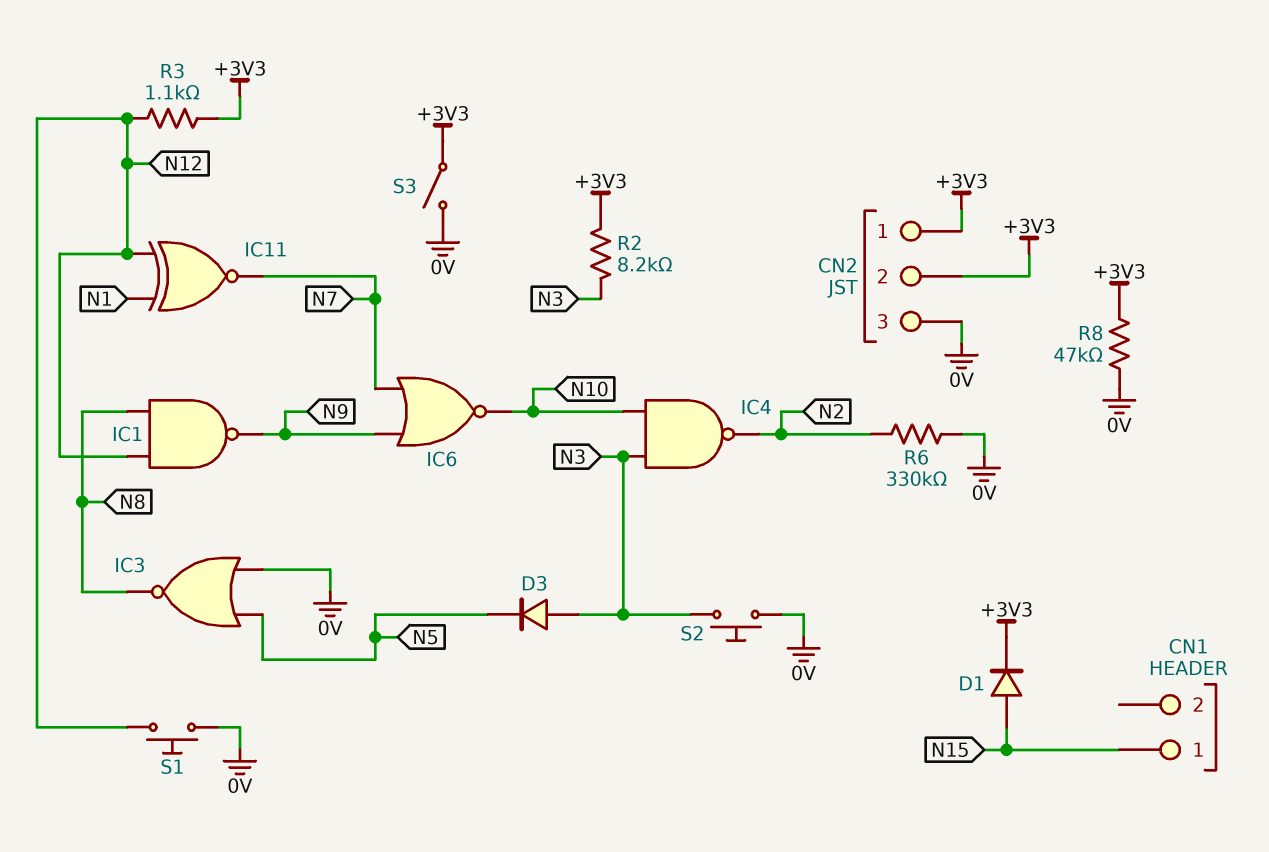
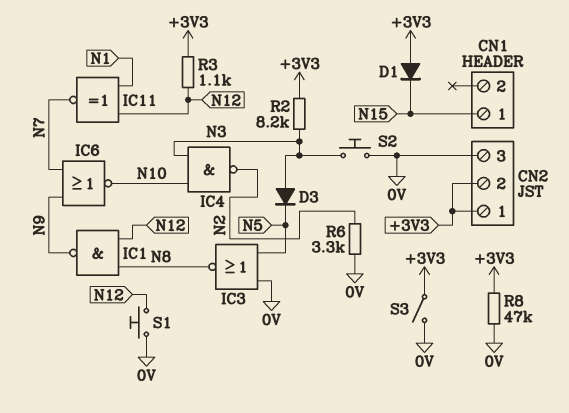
D1: diode (A N15, K +3V3) -> diode (A +3V3, K N15)
R6: 330k (0V, N2) -> 3.3k (0V, N2)

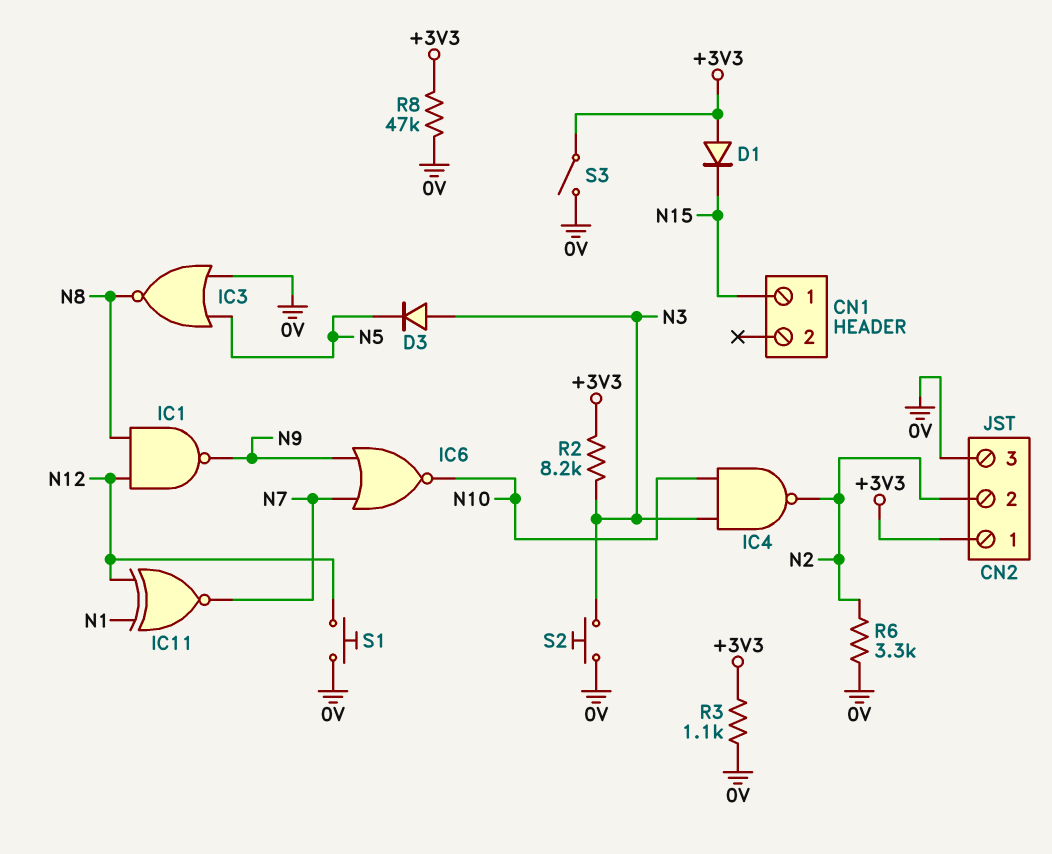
CN2 pin 2: +3V3 -> N2
R3: 1.1k (+3V3, N12) -> 1.1k (+3V3, 0V)

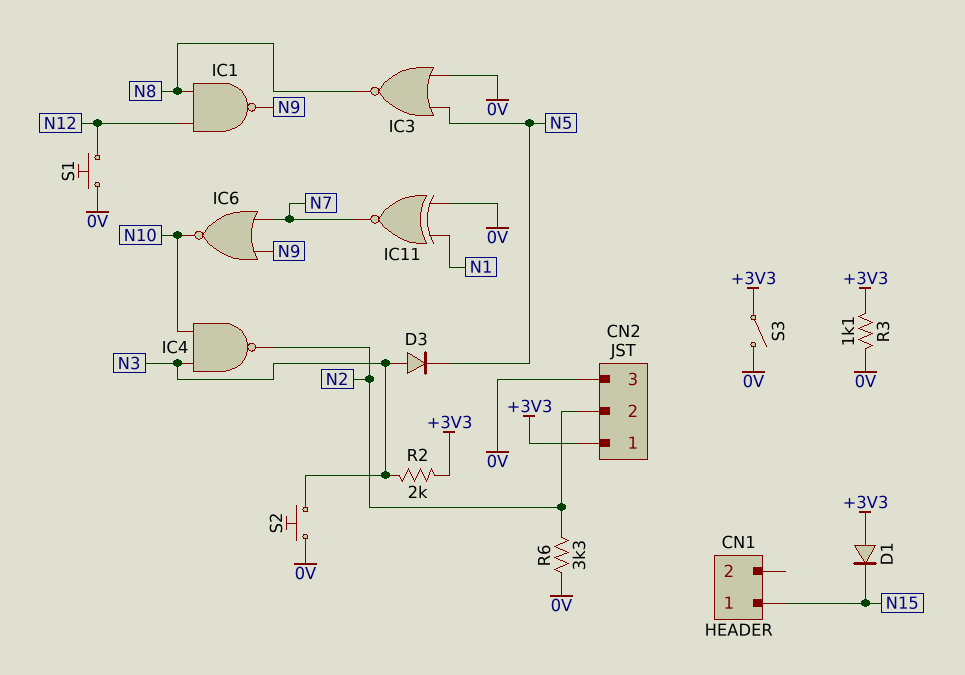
IC11: XNOR (in N1, in N12, out N7) -> XNOR (in 0V, in N1, out N7)
R2: 8.2k (+3V3, N3) -> 2k (+3V3, N3)
R8: 47k (+3V3, 0V) -> none

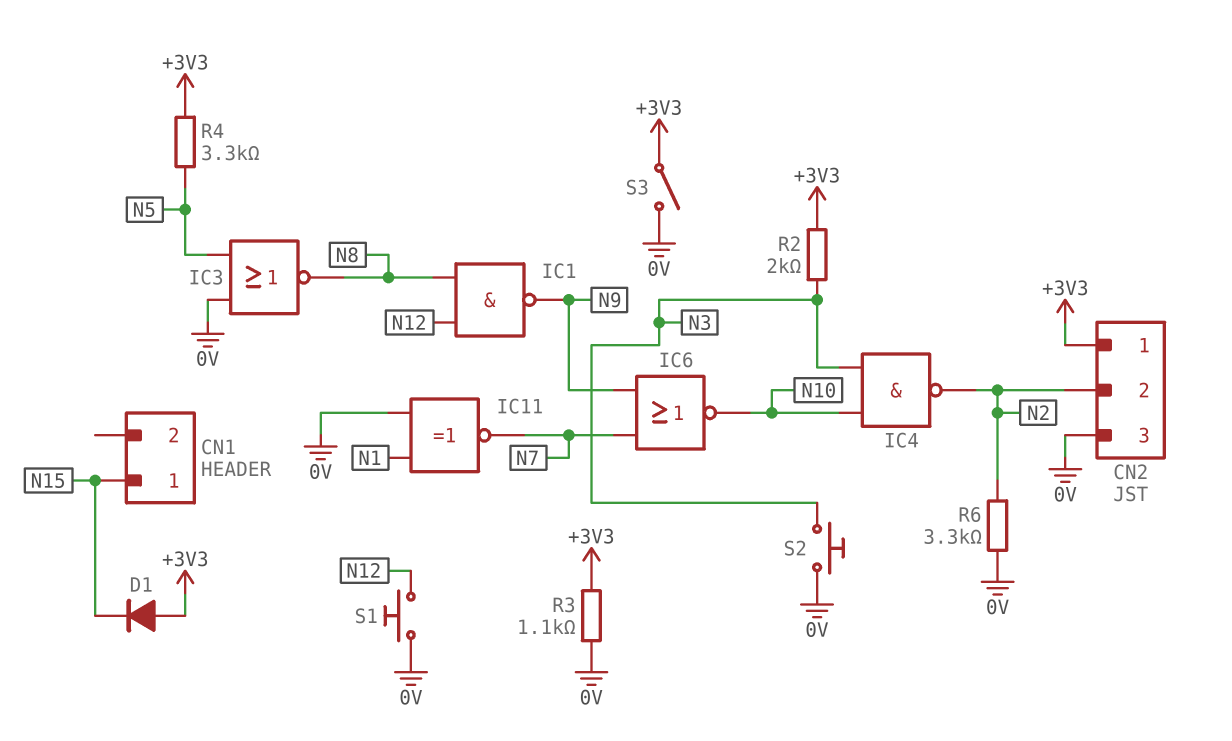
D3: diode (A N3, K N5) -> none
R4: none -> 3.3k (+3V3, N5)

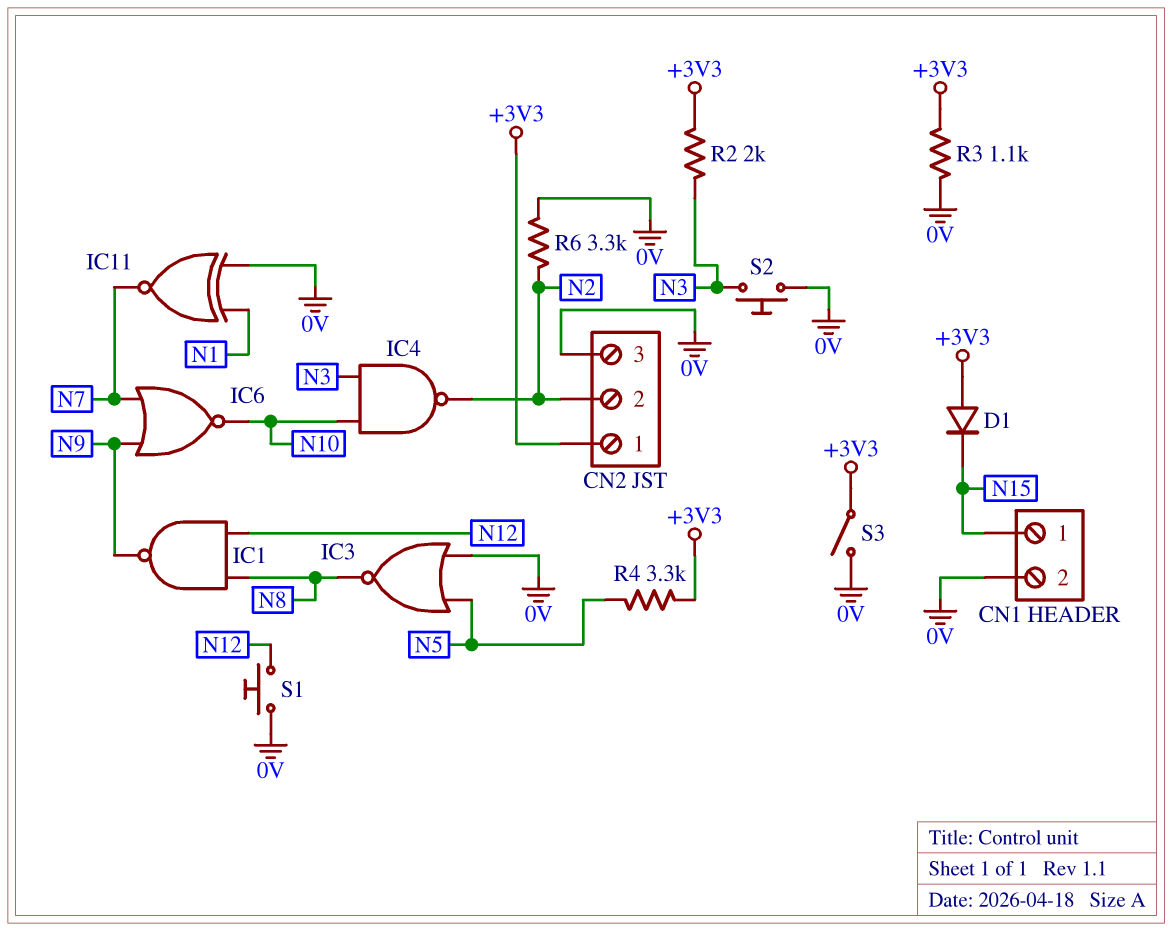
CN1 pin 2: none -> 0V

